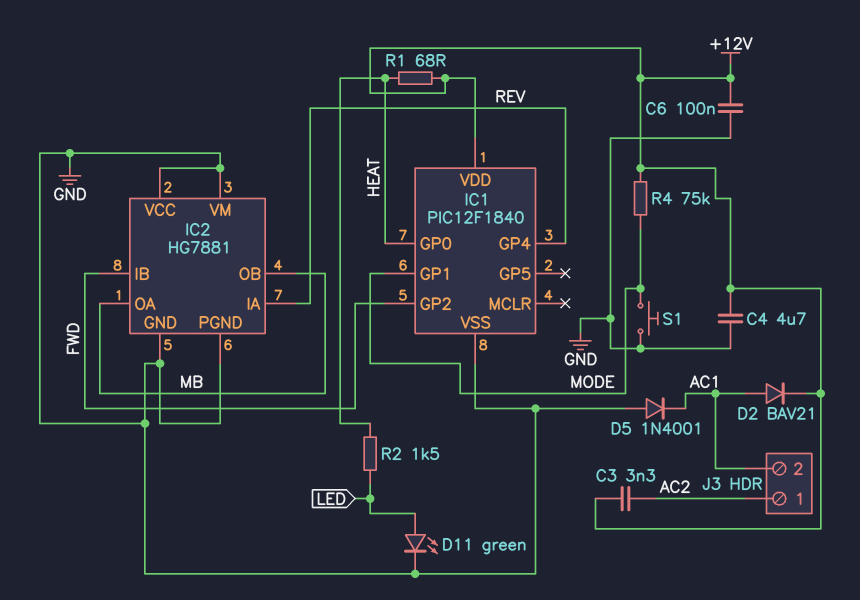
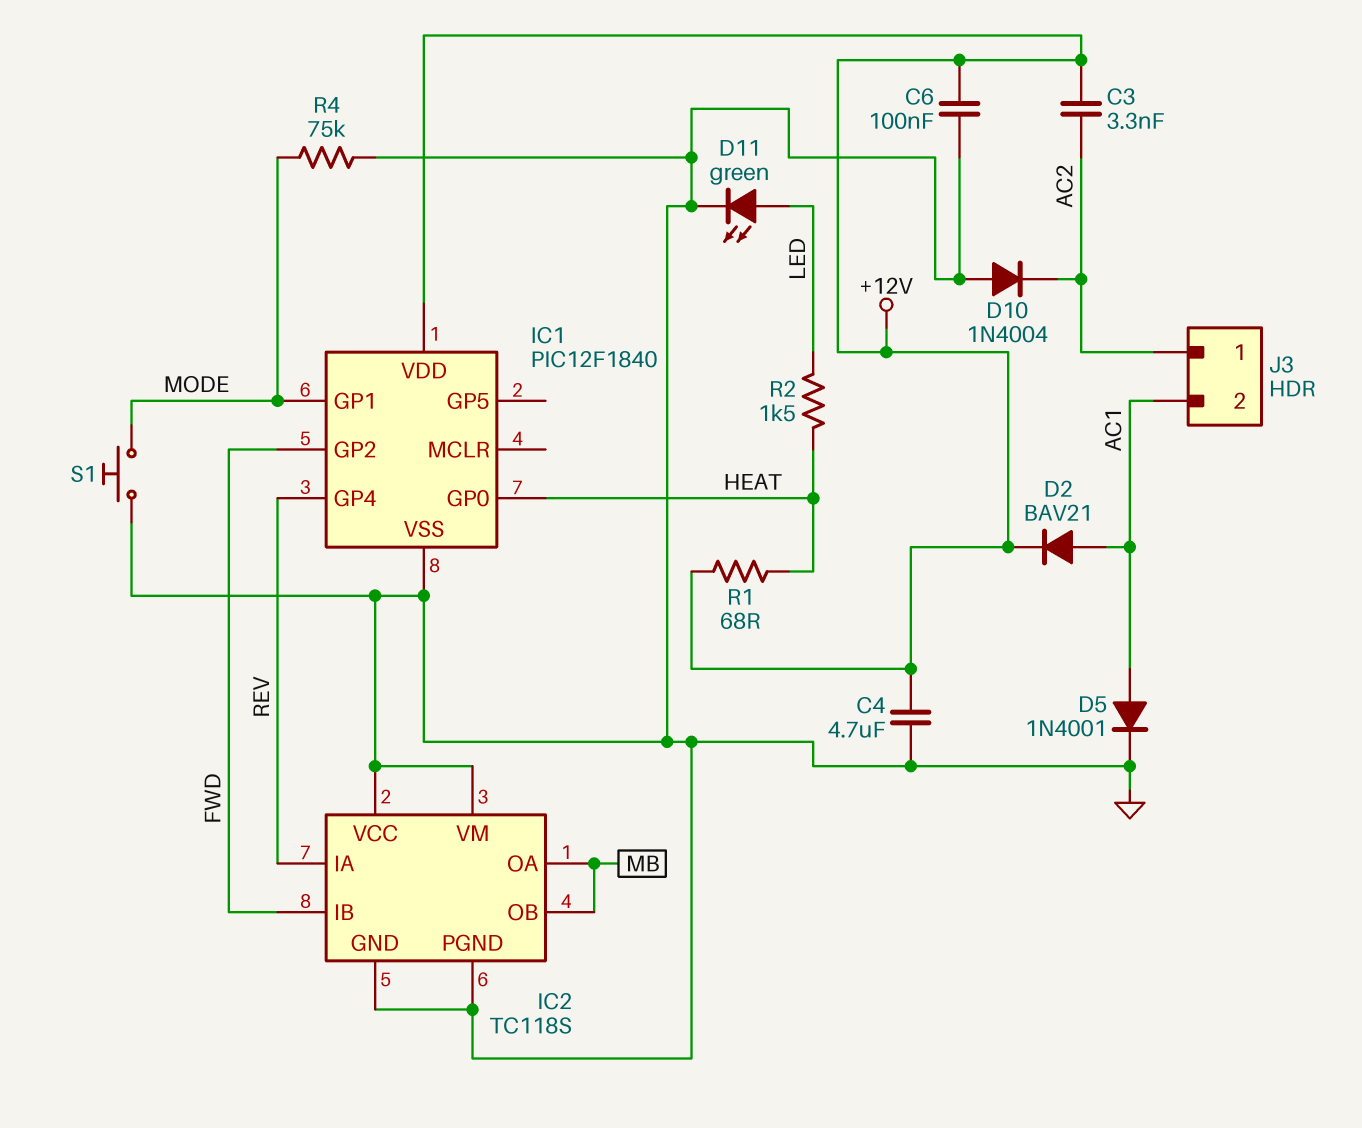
D5: diode 1N4001 (A GND, K AC1) -> diode 1N4001 (A AC1, K GND)
D10: none -> diode 1N4004 (A GND, K AC2)
IC2: HG7881 -> TC118S
R4: 75k (+12V, MODE) -> 75k (GND, MODE)

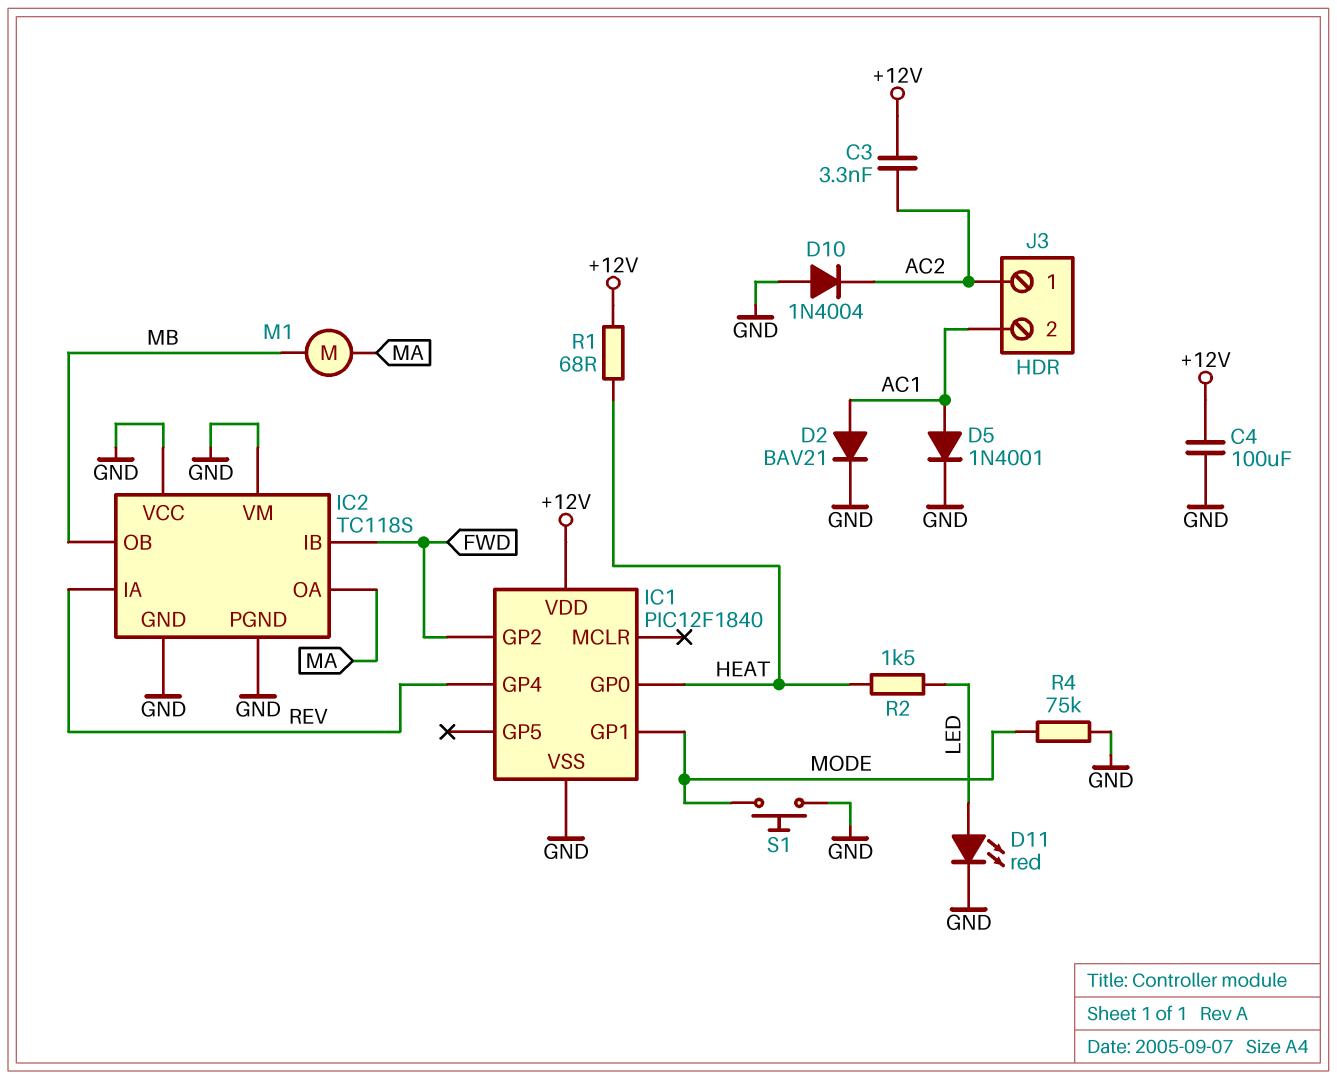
C4: 4.7uF (+12V, GND) -> 100uF (+12V, GND)
C6: 100nF (+12V, GND) -> none
D2: diode BAV21 (A AC1, K +12V) -> diode BAV21 (A AC1, K GND)
D11: LED green (A LED, K GND) -> LED red (A LED, K GND)
IC2 pin OA: MB -> MA
M1: none -> motor (MA, MB)

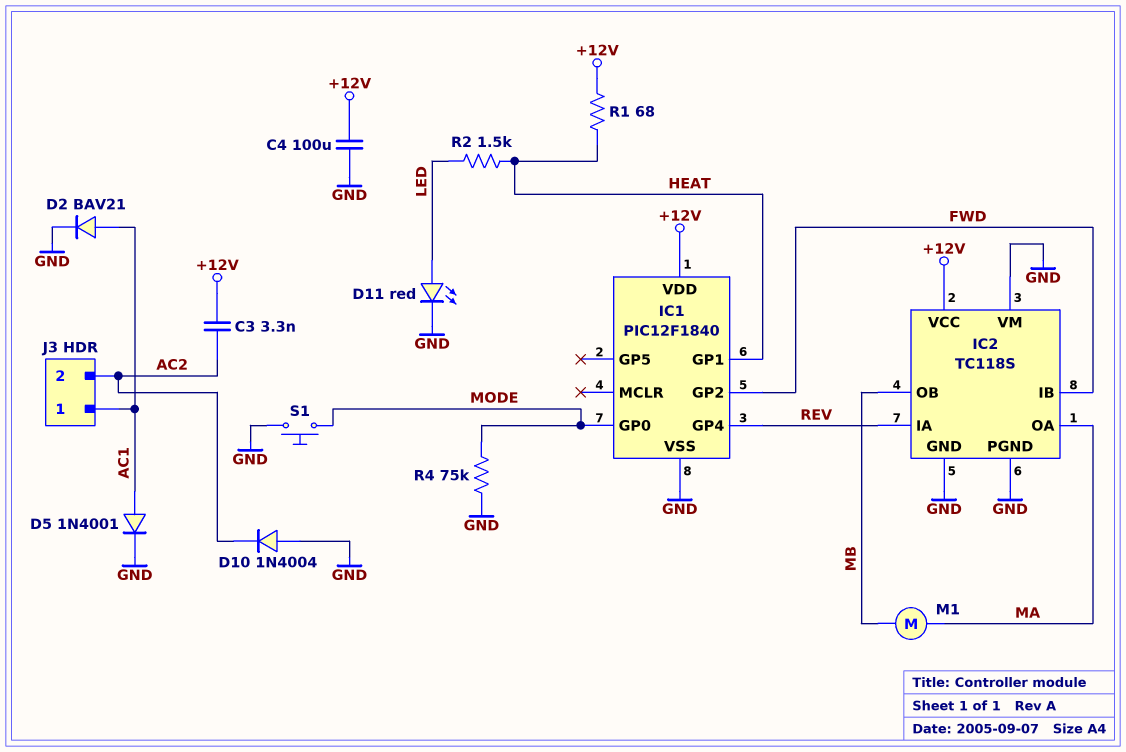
IC1 pin GP0: HEAT -> MODE
IC1 pin GP1: MODE -> HEAT
IC2 pin VCC: GND -> +12V
J3 pin 1: AC2 -> AC1
J3 pin 2: AC1 -> AC2

